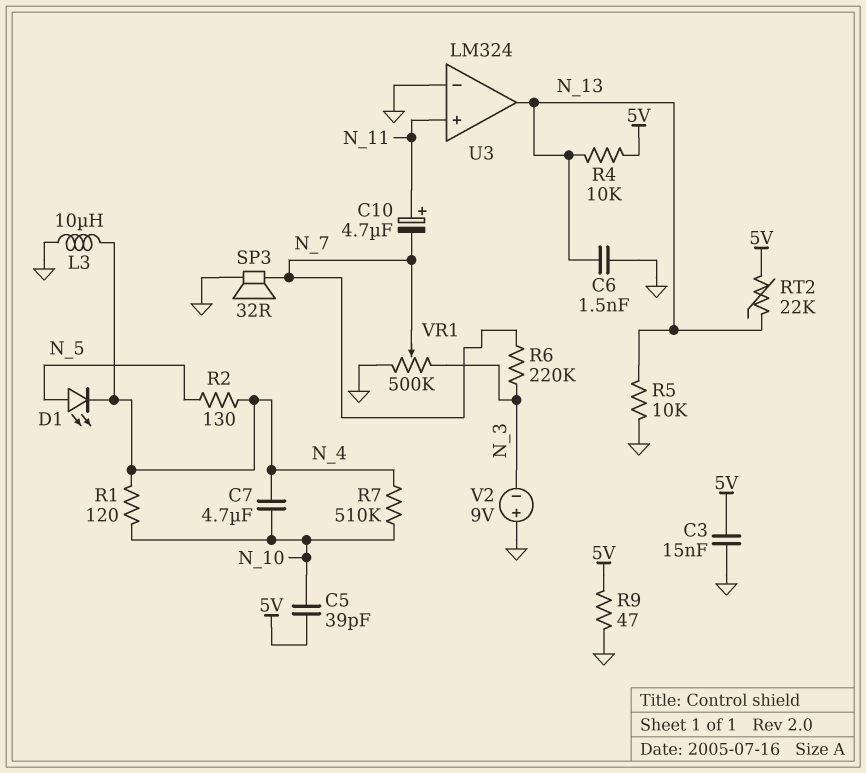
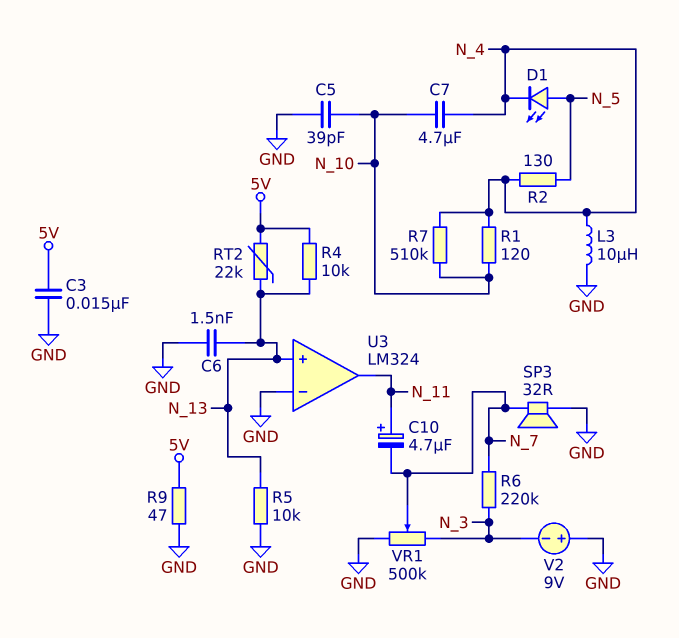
C5: 39pF (5V, N_10) -> 39pF (GND, N_10)
U3 pin in+: N_11 -> N_13
U3 pin out: N_13 -> N_11

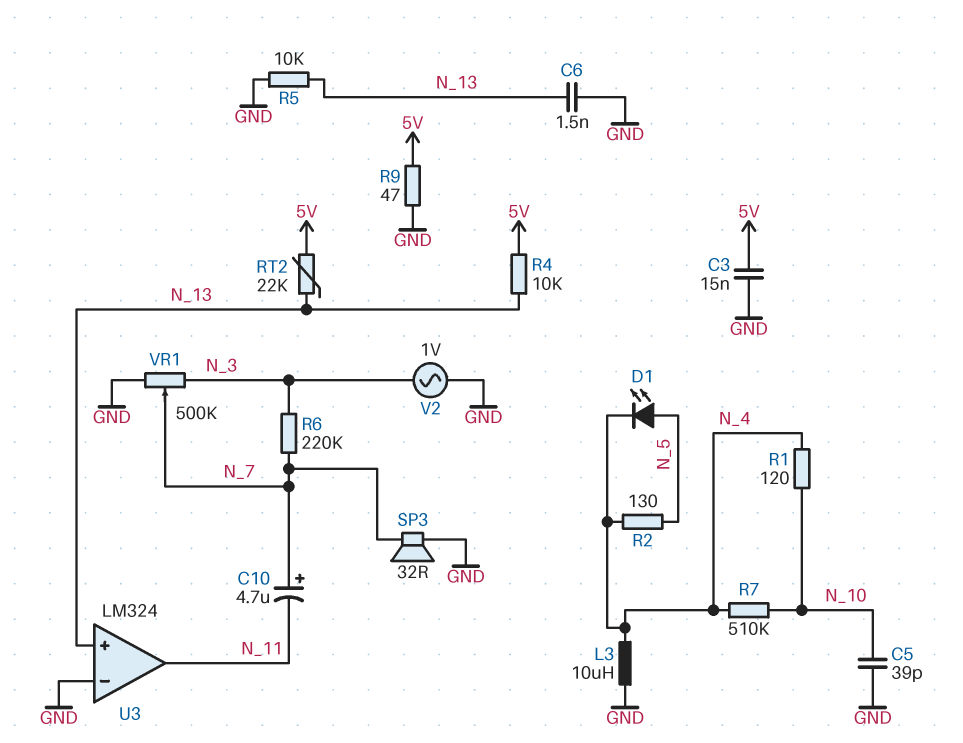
C7: 4.7uF (N_4, N_10) -> none
C10: 4.7uF (plus N_11, minus N_7) -> 4.7uF (plus N_7, minus N_11)
V2: 9V (plus GND, minus N_3) -> AC 1V (GND, N_3)

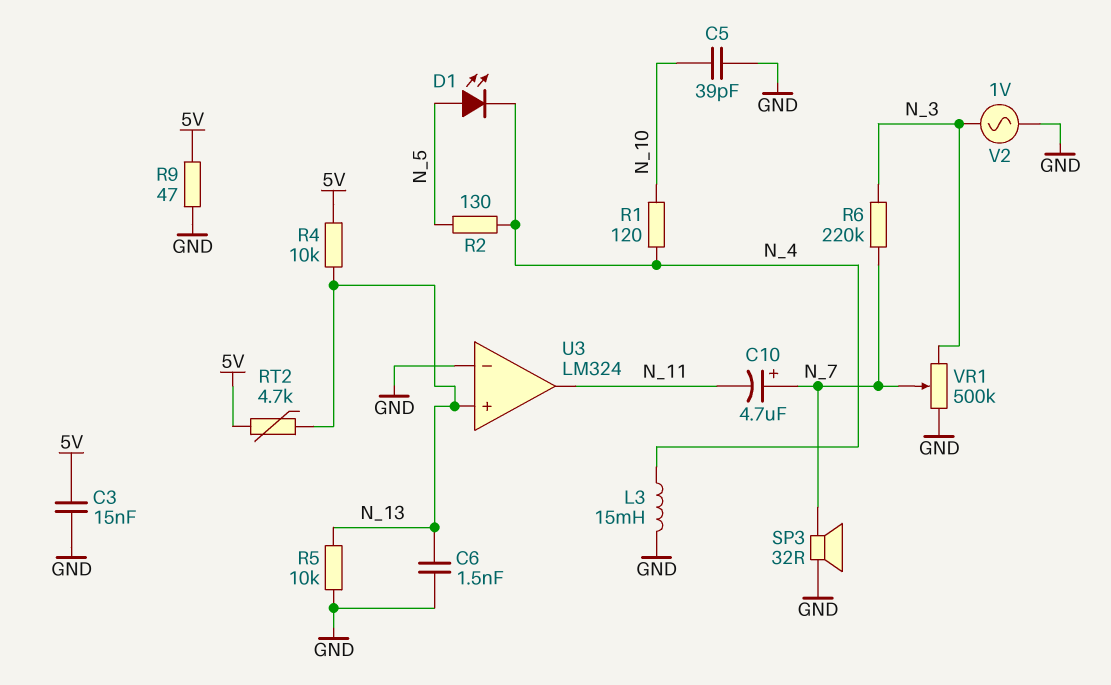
L3: 10uH (GND, N_4) -> 15mH (GND, N_4)
R7: 510k (N_4, N_10) -> none
RT2: 22k (5V, N_13) -> 4.7k (5V, N_13)

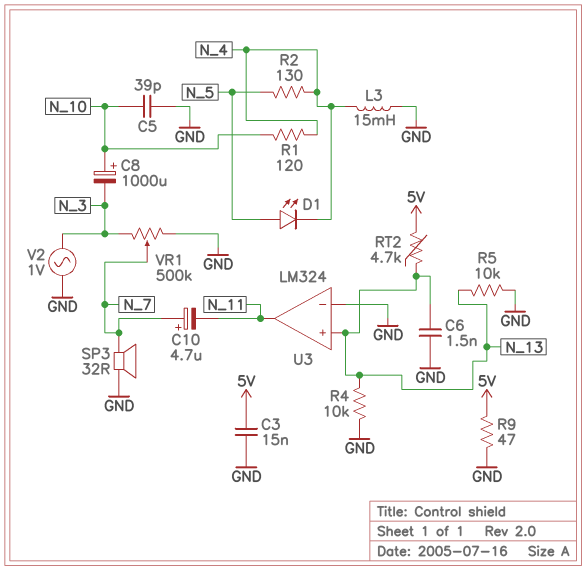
C8: none -> 1000uF (plus N_10, minus N_3)
R4: 10k (5V, N_13) -> 10k (GND, N_13)
R6: 220k (N_3, N_7) -> none

